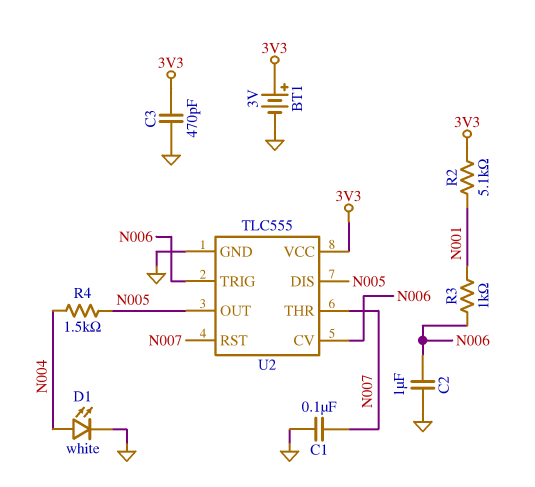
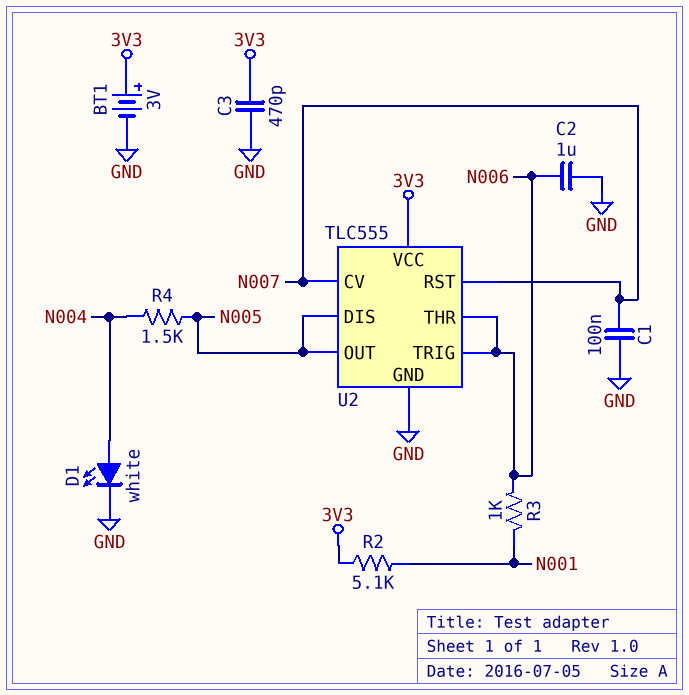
U2 pin CV: N006 -> N007
U2 pin THR: N007 -> N006

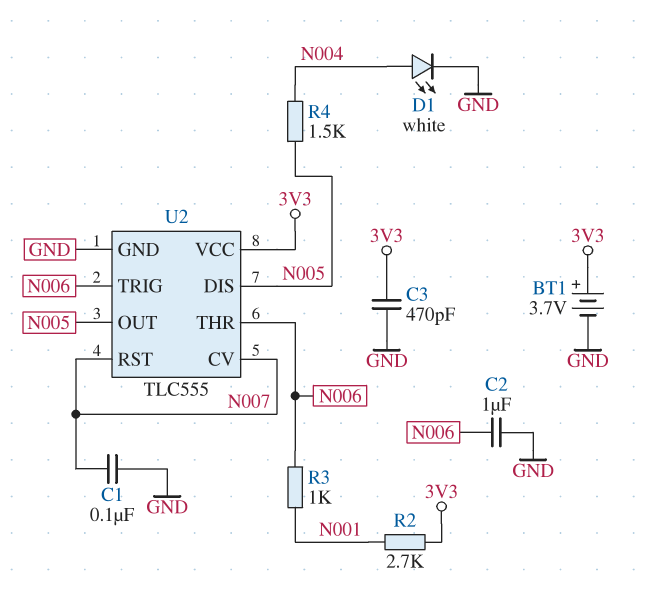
BT1: 3V (plus 3V3, minus GND) -> 3.7V (plus 3V3, minus GND)
R2: 5.1k (3V3, N001) -> 2.7k (3V3, N001)

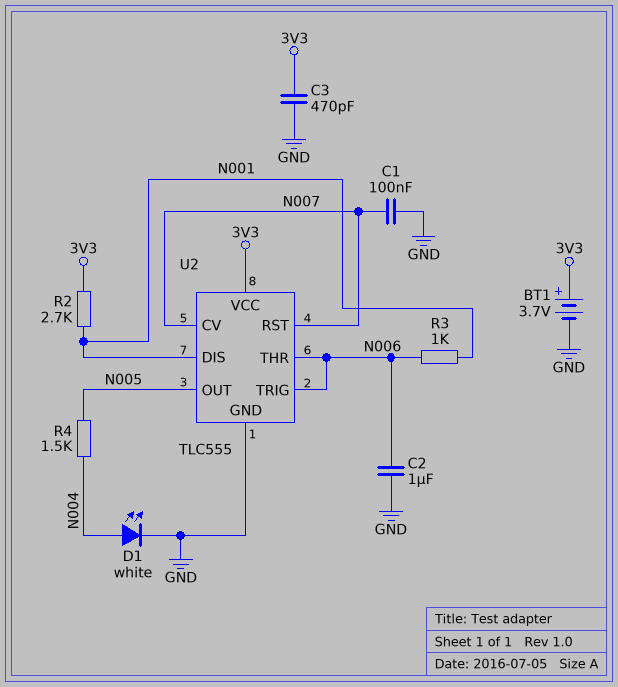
U2 pin DIS: N005 -> N001

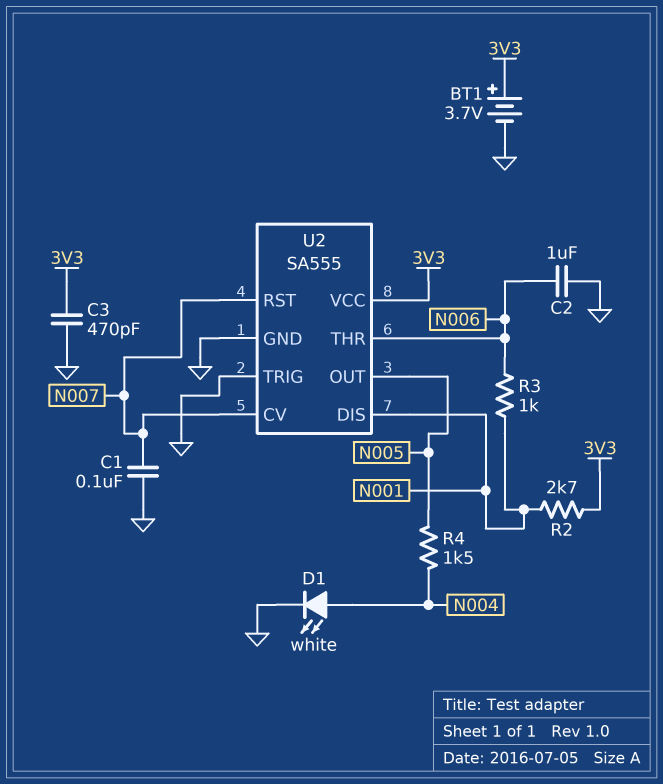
U2: TLC555 -> SA555
U2 pin TRIG: N006 -> GND

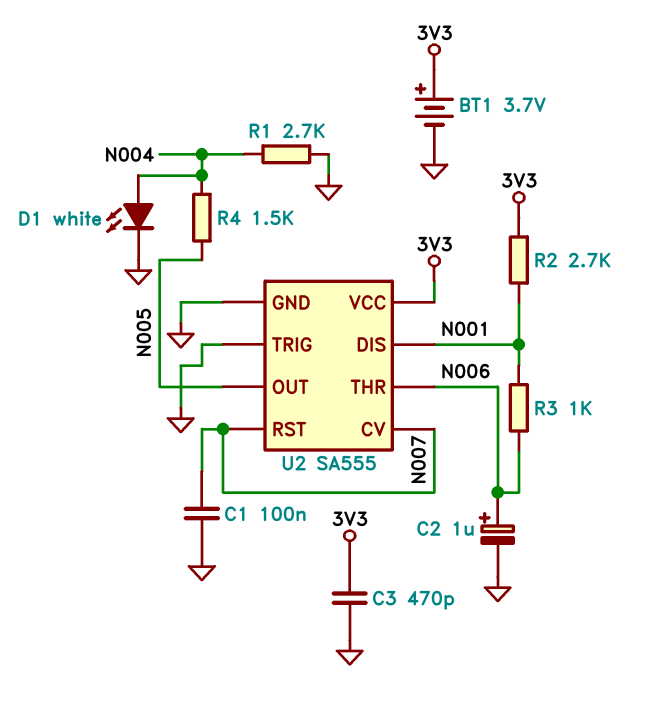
C2: 1uF (GND, N006) -> 1uF (plus N006, minus GND)
R1: none -> 2.7k (GND, N004)

